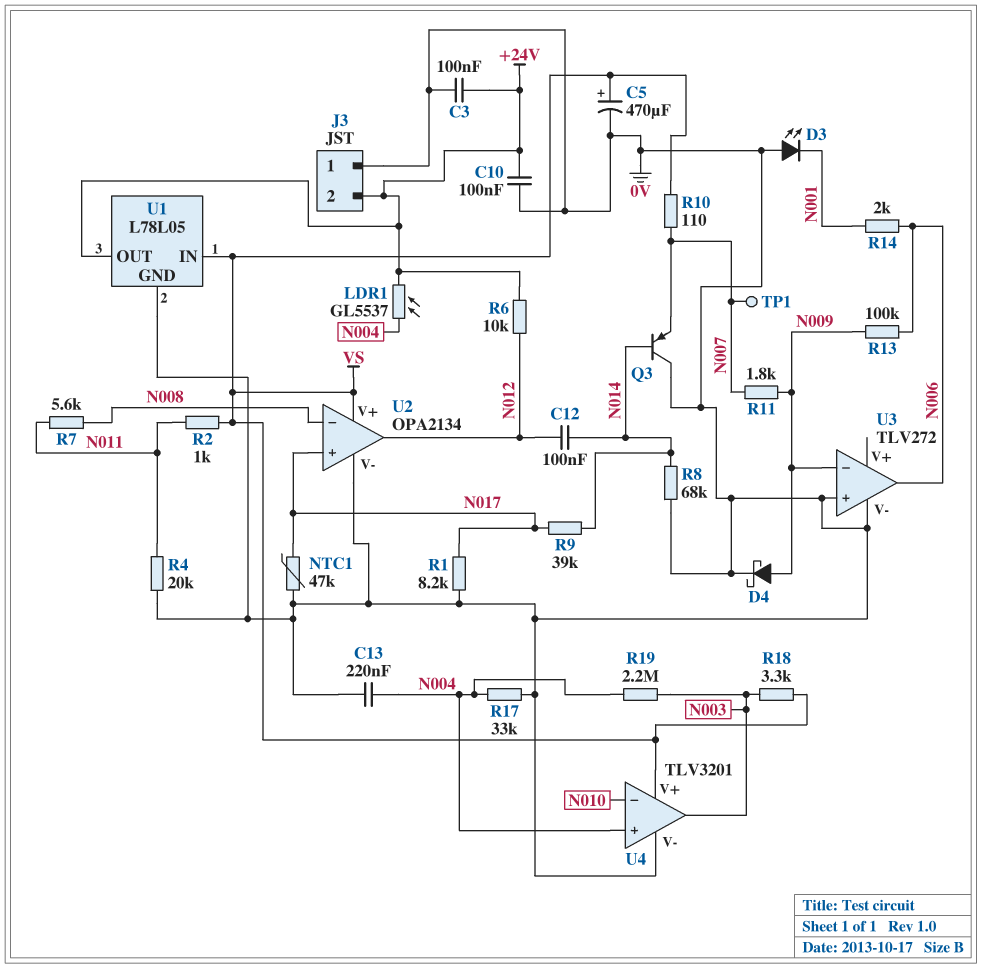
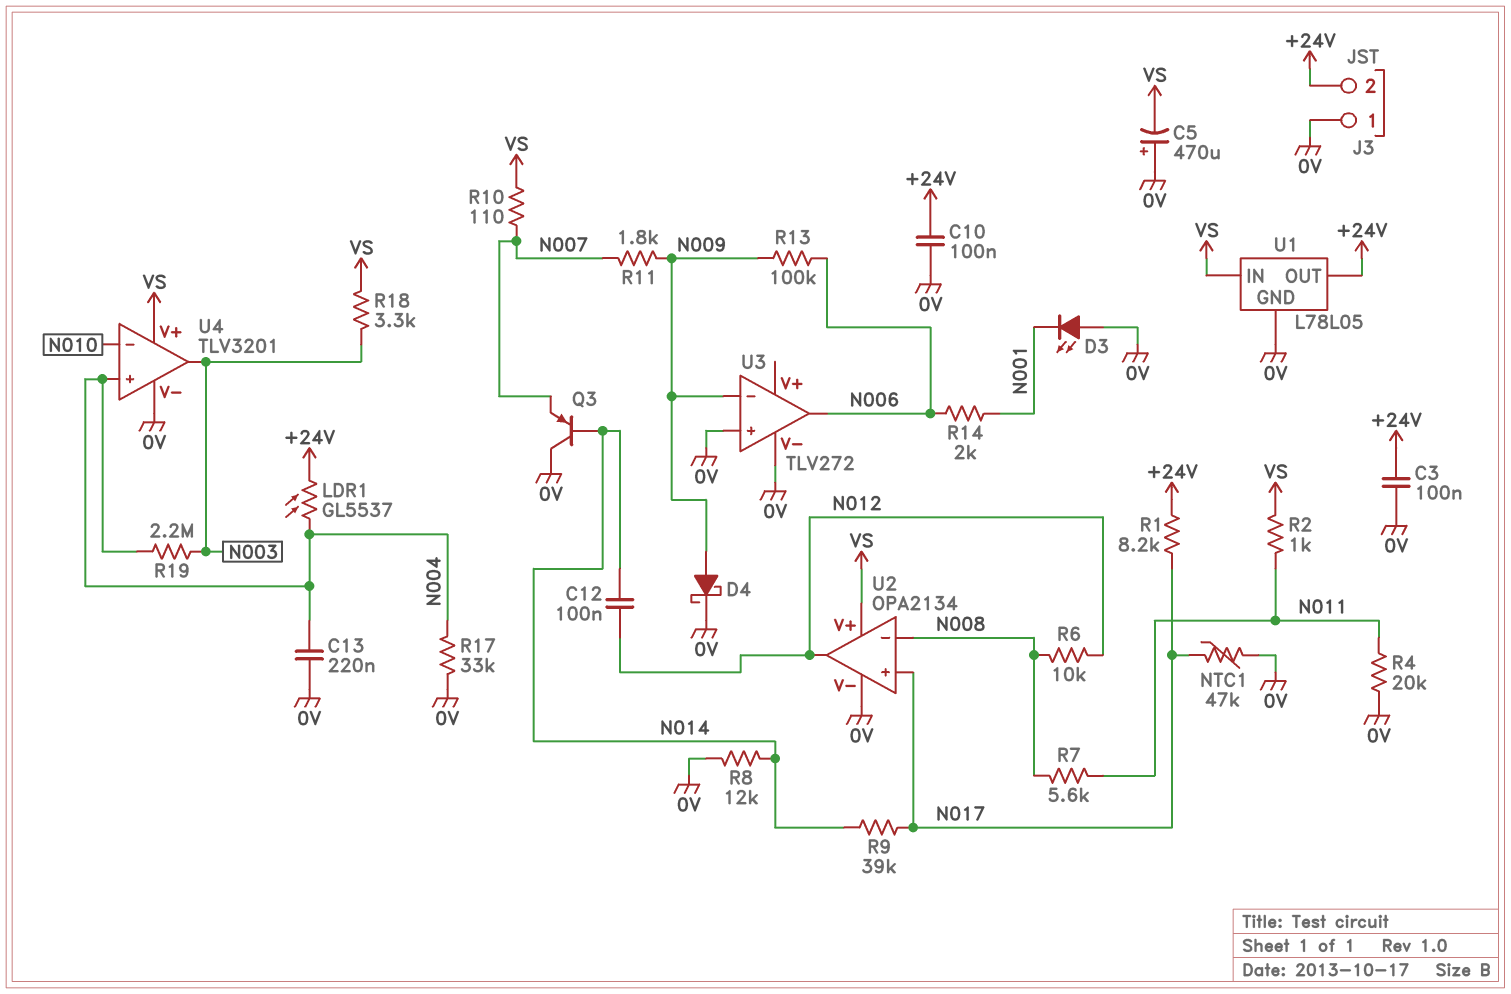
C5: 470uF (plus VS, minus 0V) -> 470uF (plus 0V, minus VS)
R1: 8.2k (0V, N017) -> 8.2k (+24V, N017)
R6: 10k (+24V, N012) -> 10k (N008, N012)
R8: 68k (0V, N014) -> 12k (0V, N014)
TP1: test point (N007) -> none

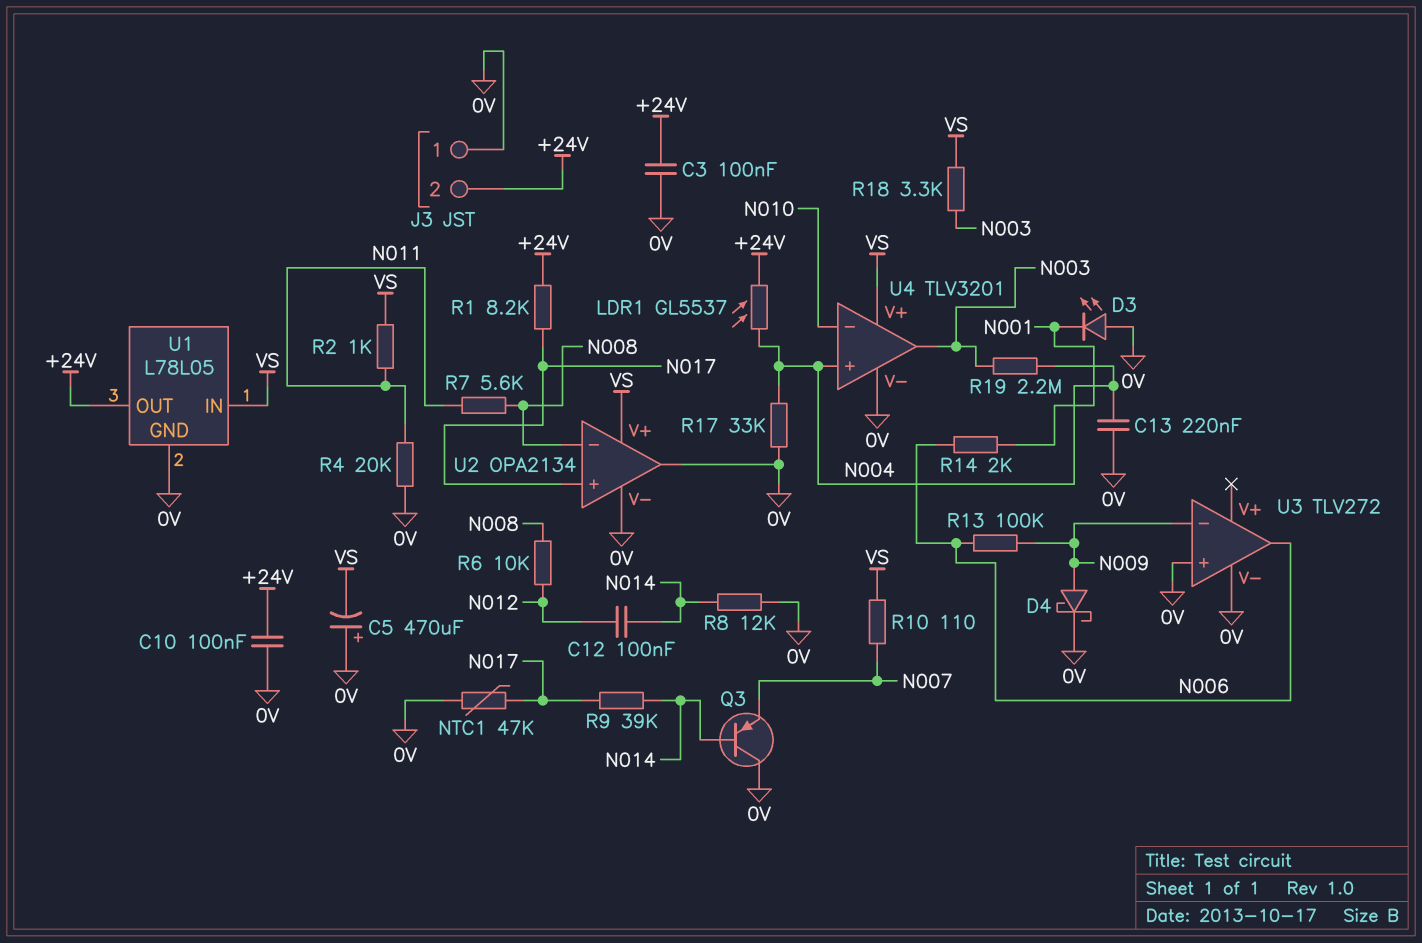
R11: 1.8k (N007, N009) -> none
U2 pin out: N012 -> 0V

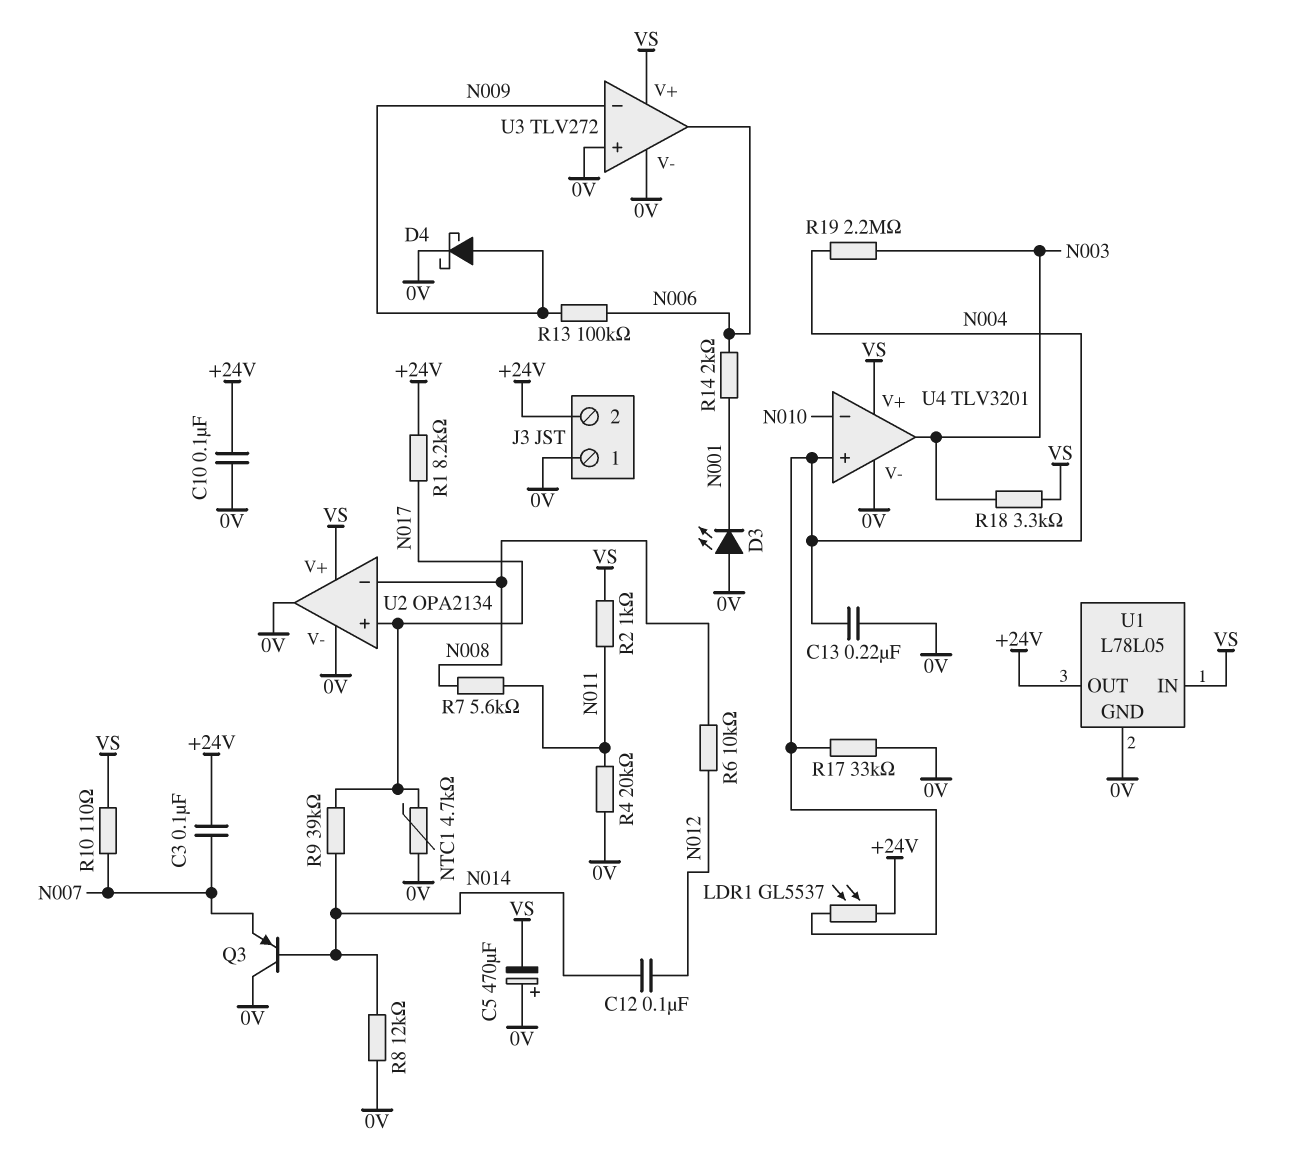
C3: 100nF (+24V, 0V) -> 100nF (+24V, N007)
NTC1: 47k (0V, N017) -> 4.7k (0V, N017)
U3 pin V+: none -> VS

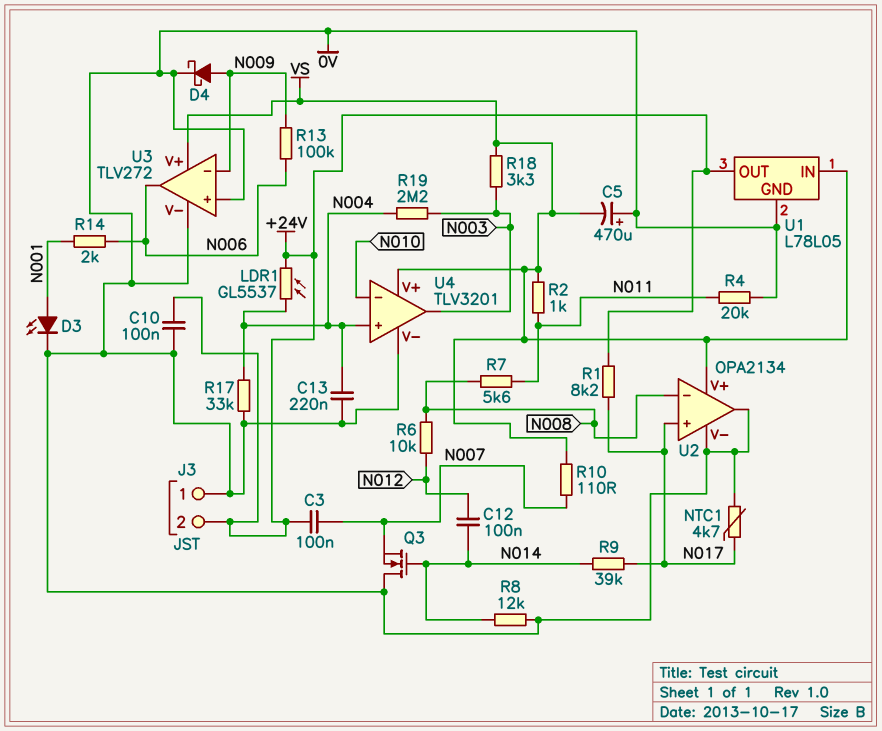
D3: LED (A 0V, K N001) -> LED (A N001, K 0V)
Q3: PNP (B N014, C 0V, E N007) -> NMOS (G N014, D 0V, S N007)

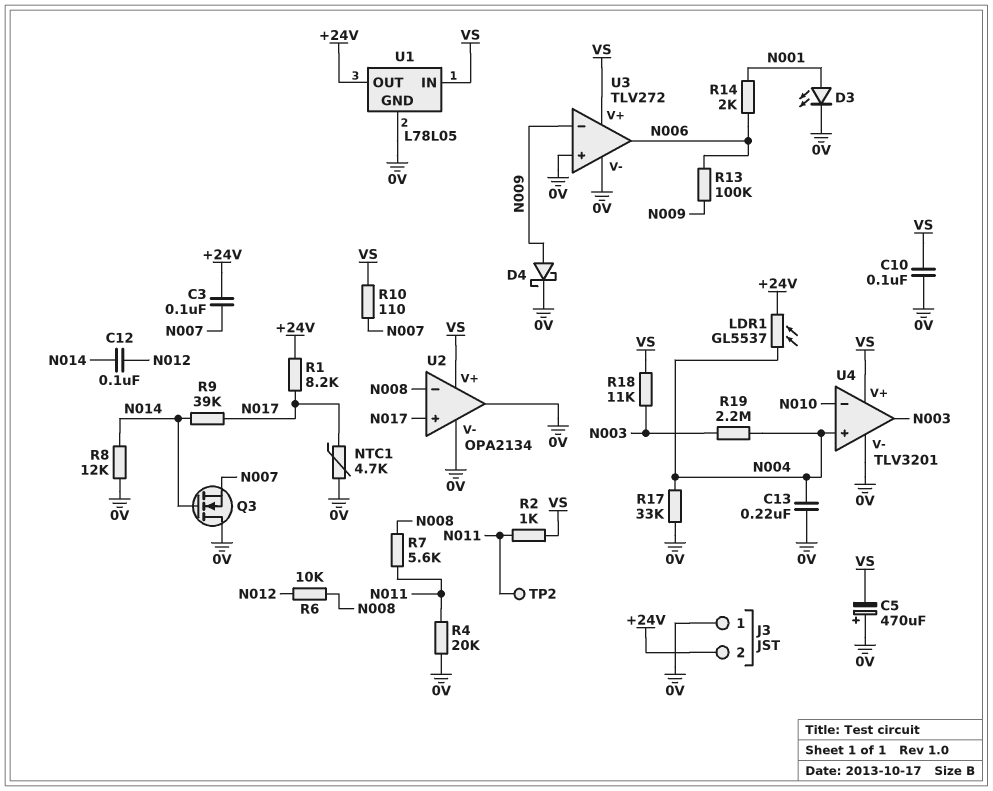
C10: 100nF (+24V, 0V) -> 100nF (0V, VS)
R18: 3.3k (N003, VS) -> 11k (N003, VS)
TP2: none -> test point (N011)

